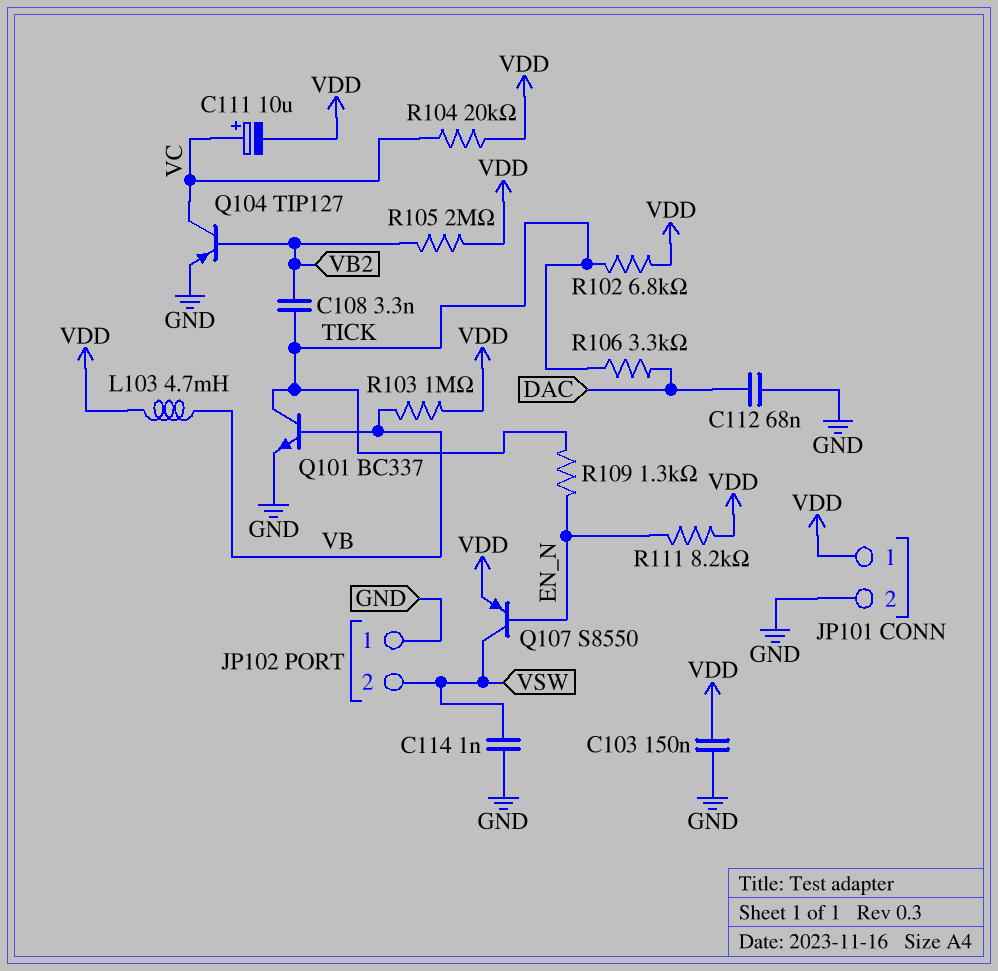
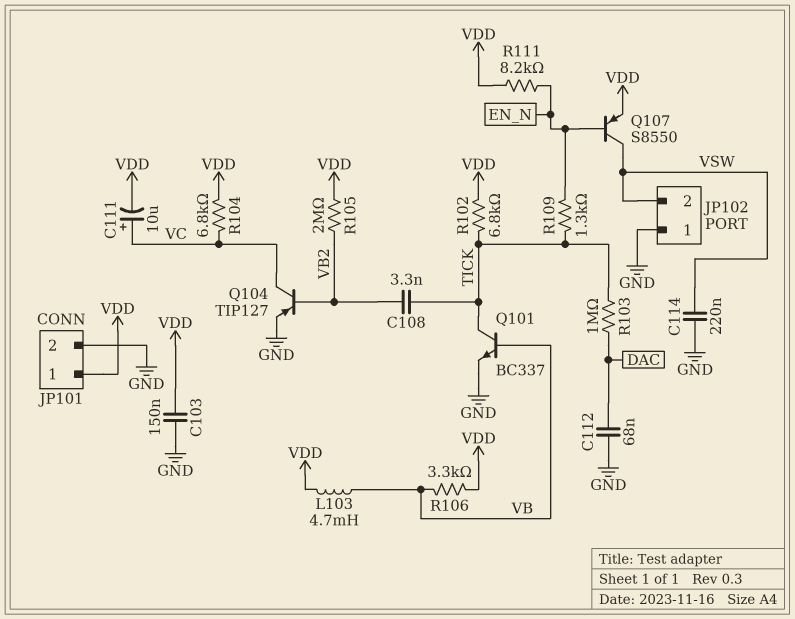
C114: 1nF (GND, VSW) -> 220nF (GND, VSW)
R103: 1M (VB, VDD) -> 1M (DAC, TICK)
R104: 20k (VC, VDD) -> 6.8k (VC, VDD)
R106: 3.3k (DAC, TICK) -> 3.3k (VB, VDD)

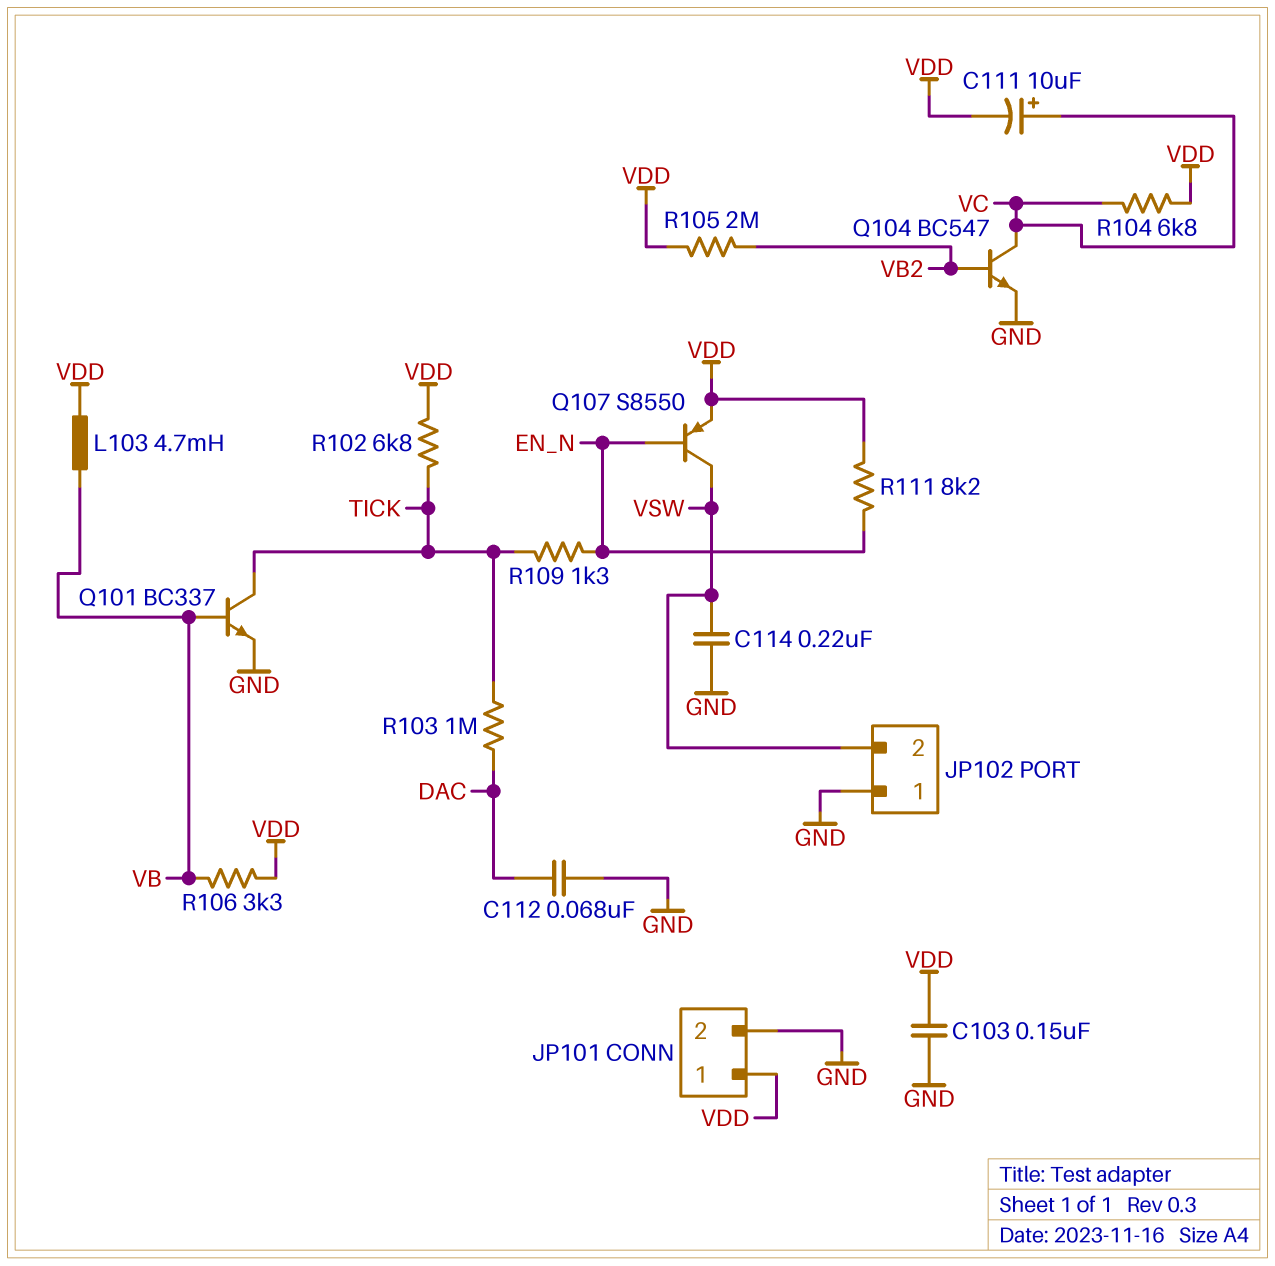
C108: 3.3nF (TICK, VB2) -> none
Q104: PNP TIP127 (B VB2, C VC, E GND) -> NPN BC547 (B VB2, C VC, E GND)

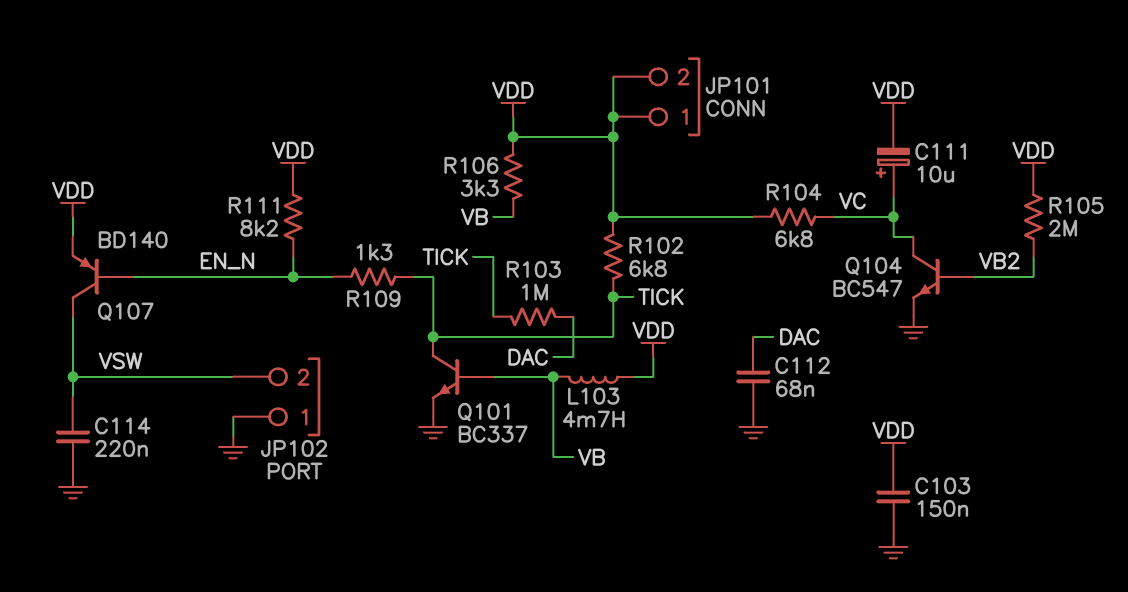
JP101 pin 2: GND -> VDD
Q107: PNP S8550 (B EN_N, C VSW, E VDD) -> PNP BD140 (B EN_N, C VSW, E VDD)

